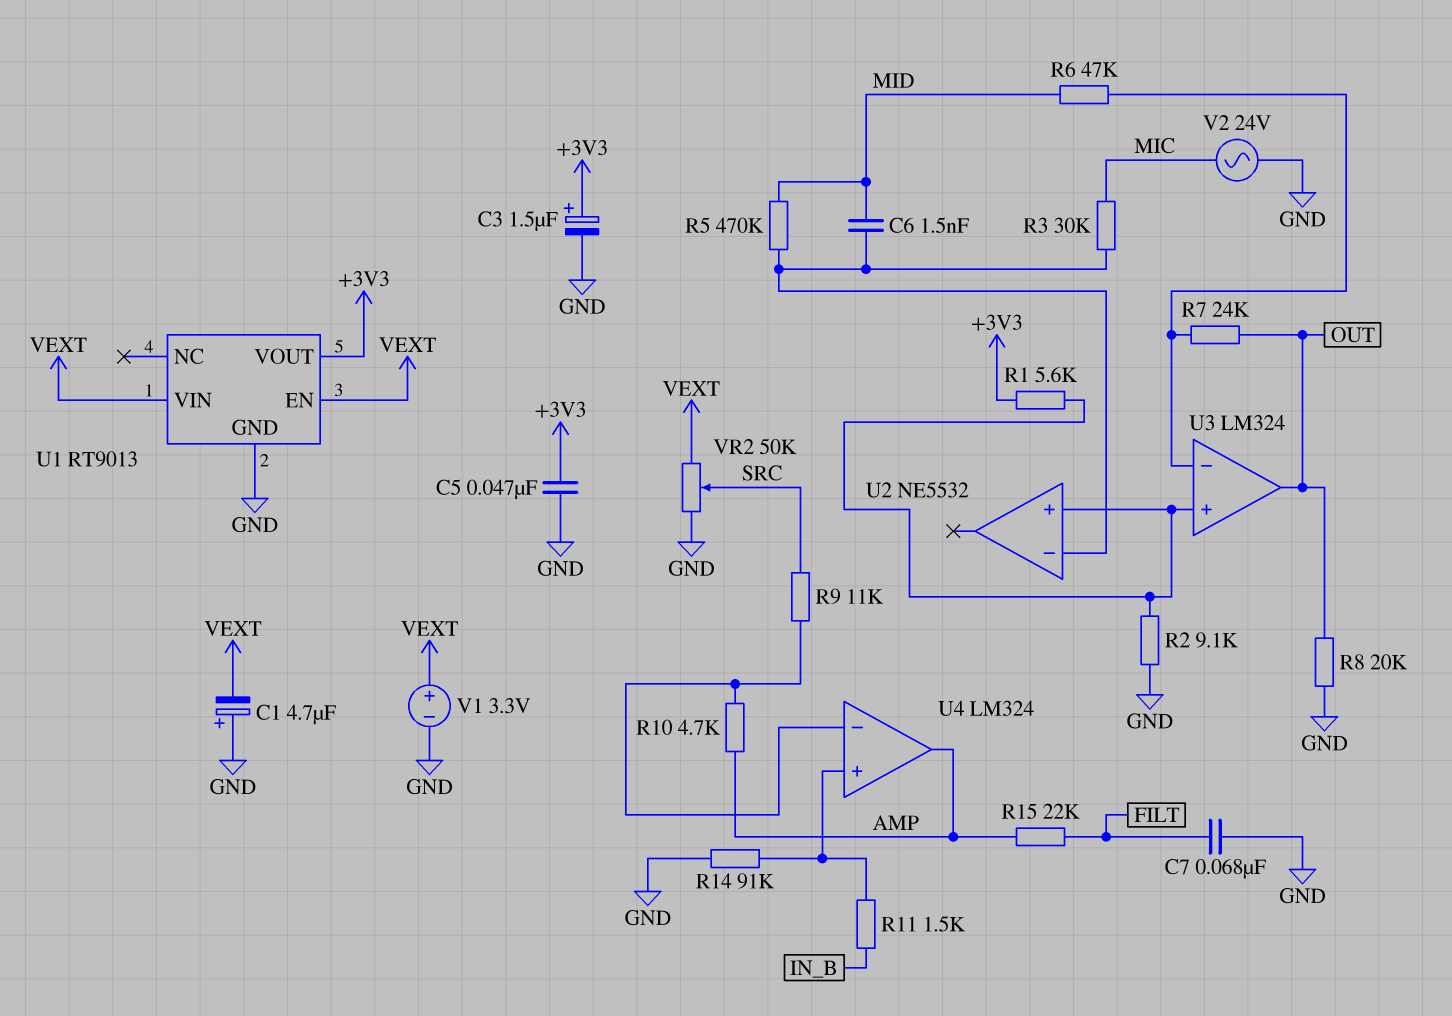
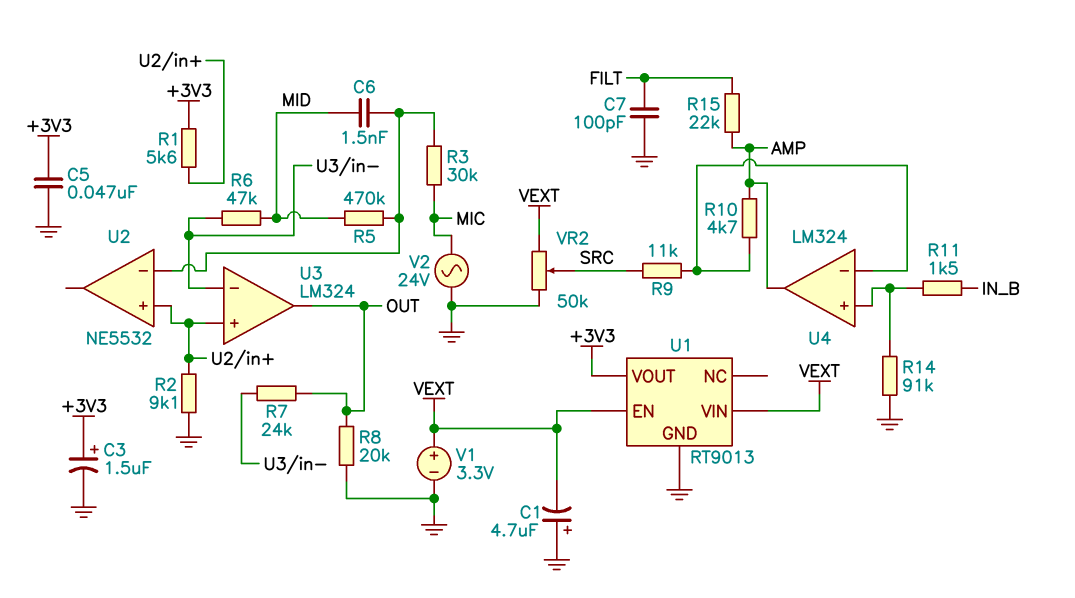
C7: 68nF (FILT, GND) -> 100pF (FILT, GND)

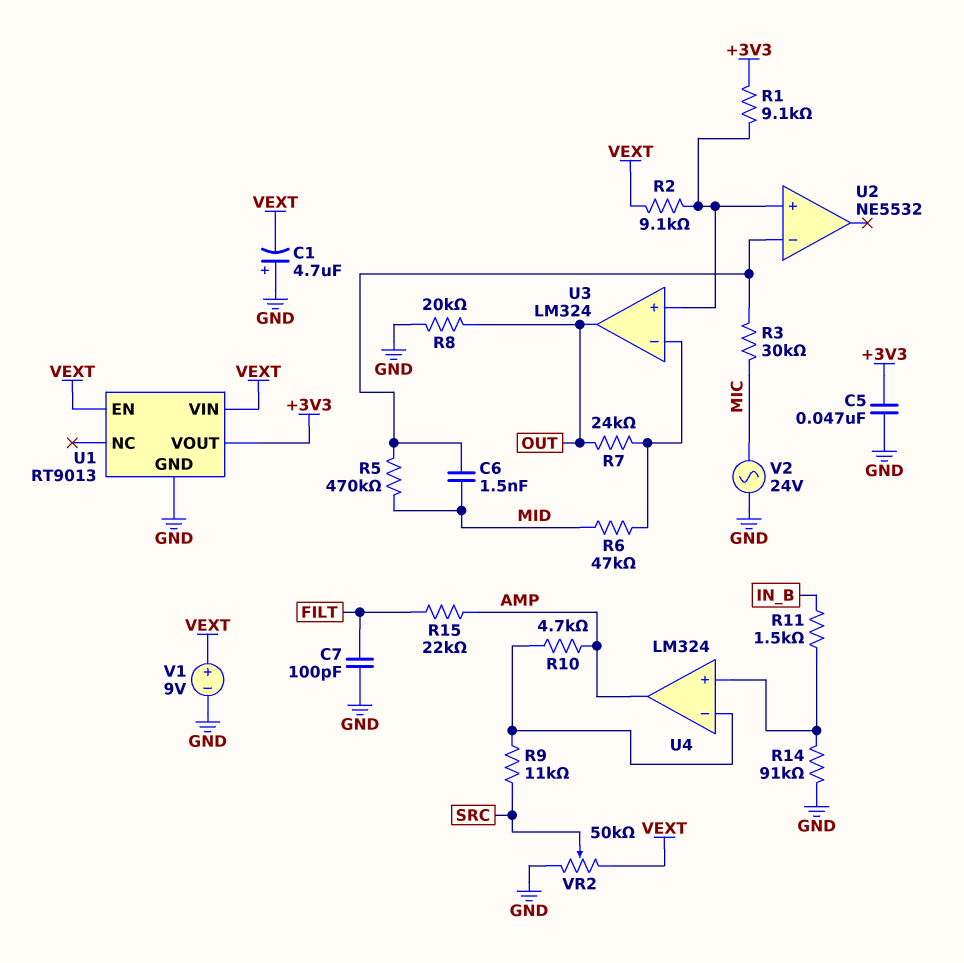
C3: 1.5uF (plus +3V3, minus GND) -> none
R1: 5.6k (+3V3, U2/in+) -> 9.1k (+3V3, U2/in+)
R2: 9.1k (GND, U2/in+) -> 9.1k (U2/in+, VEXT)
V1: 3.3V (plus VEXT, minus GND) -> 9V (plus VEXT, minus GND)

